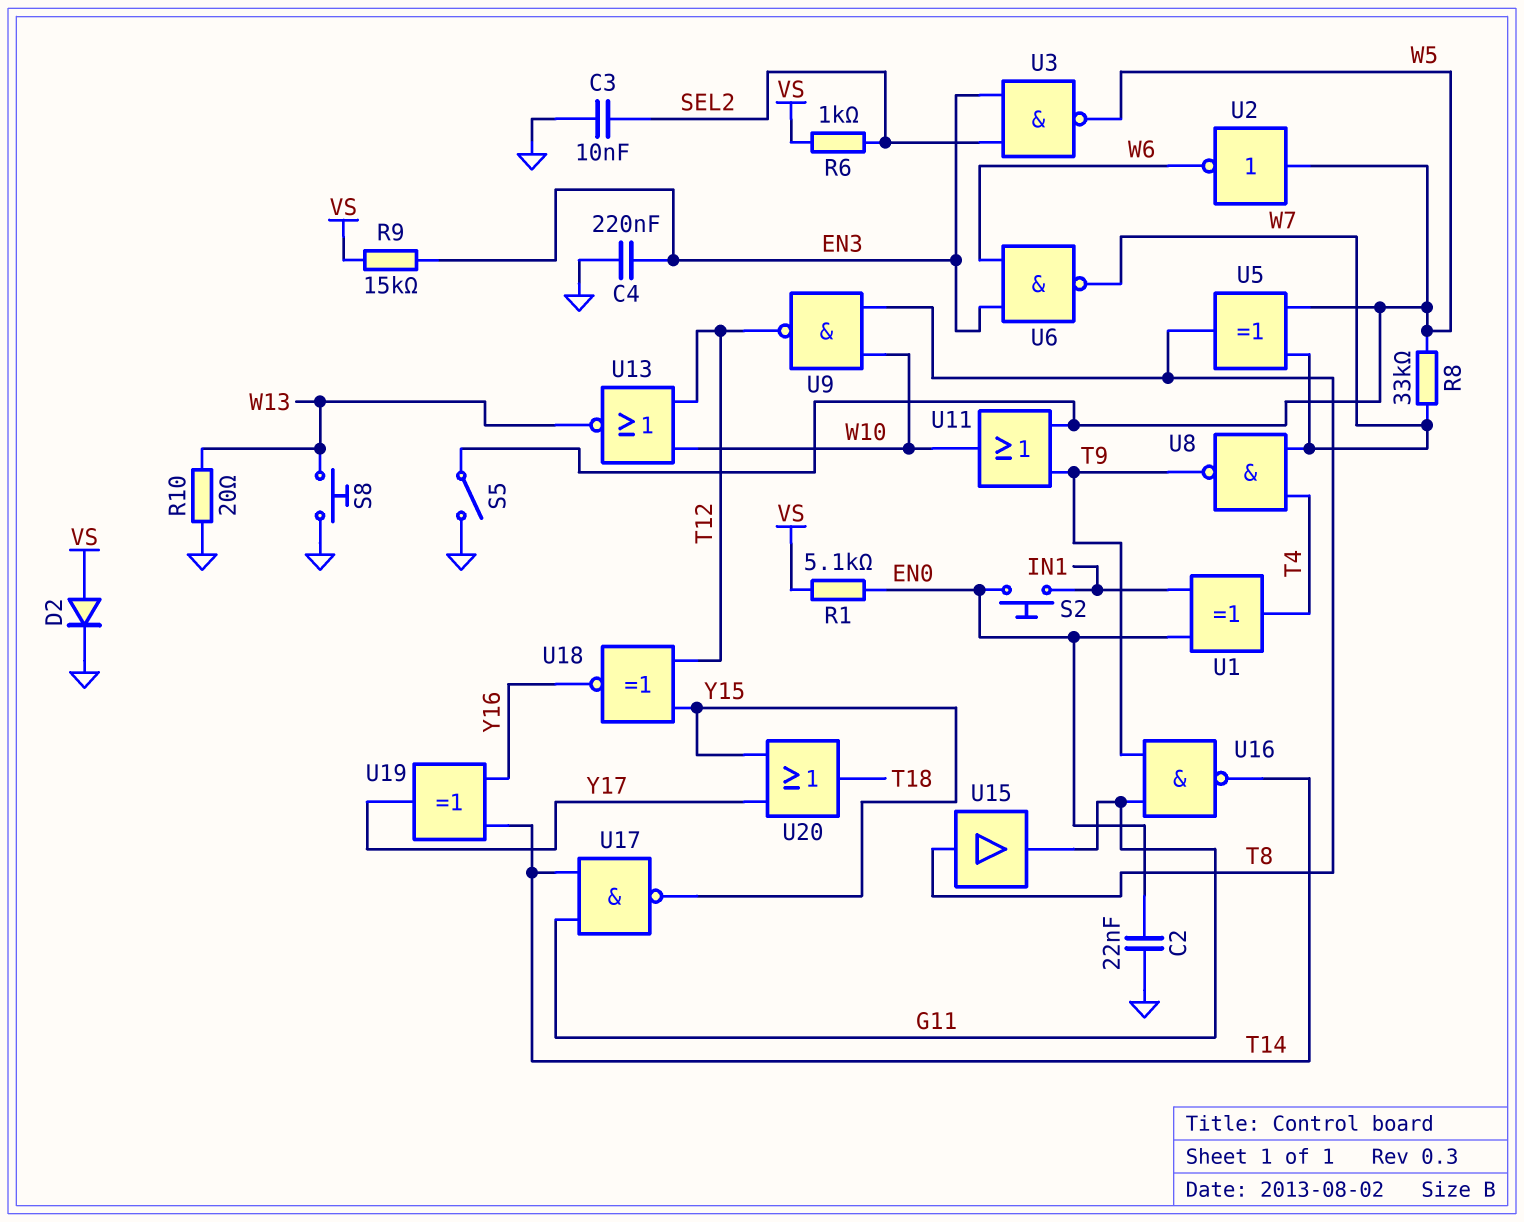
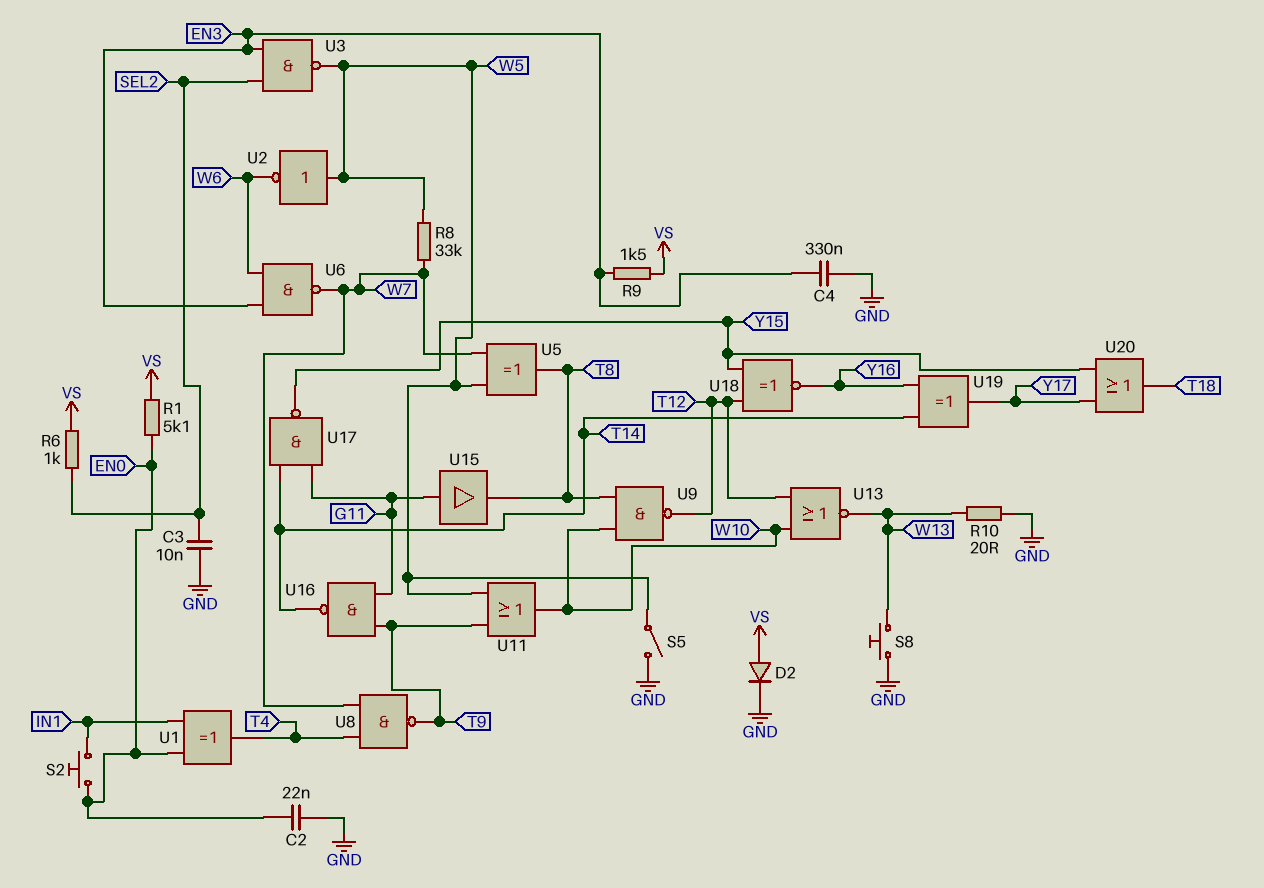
C4: 220nF (EN3, GND) -> 330nF (EN3, GND)
R9: 15k (EN3, VS) -> 1.5k (EN3, VS)
U15: buffer (in T8, out G11) -> buffer (in G11, out T8)

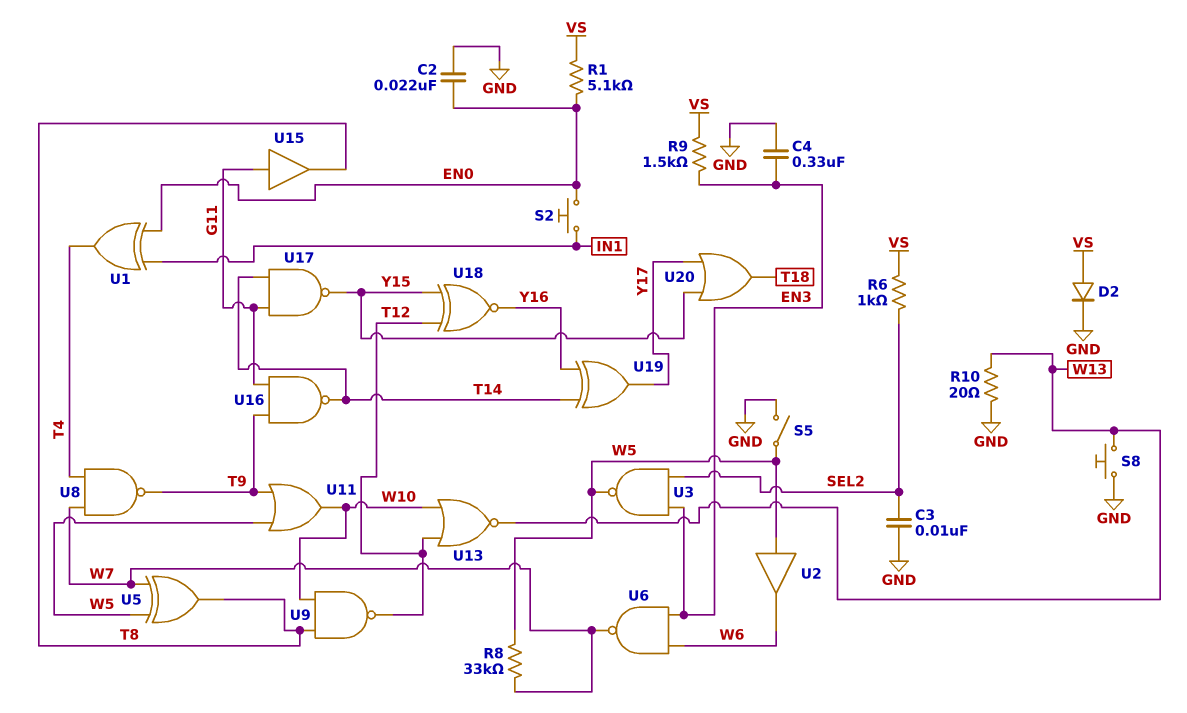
U2: NOT (in W5, out W6) -> buffer (in W5, out W6)

